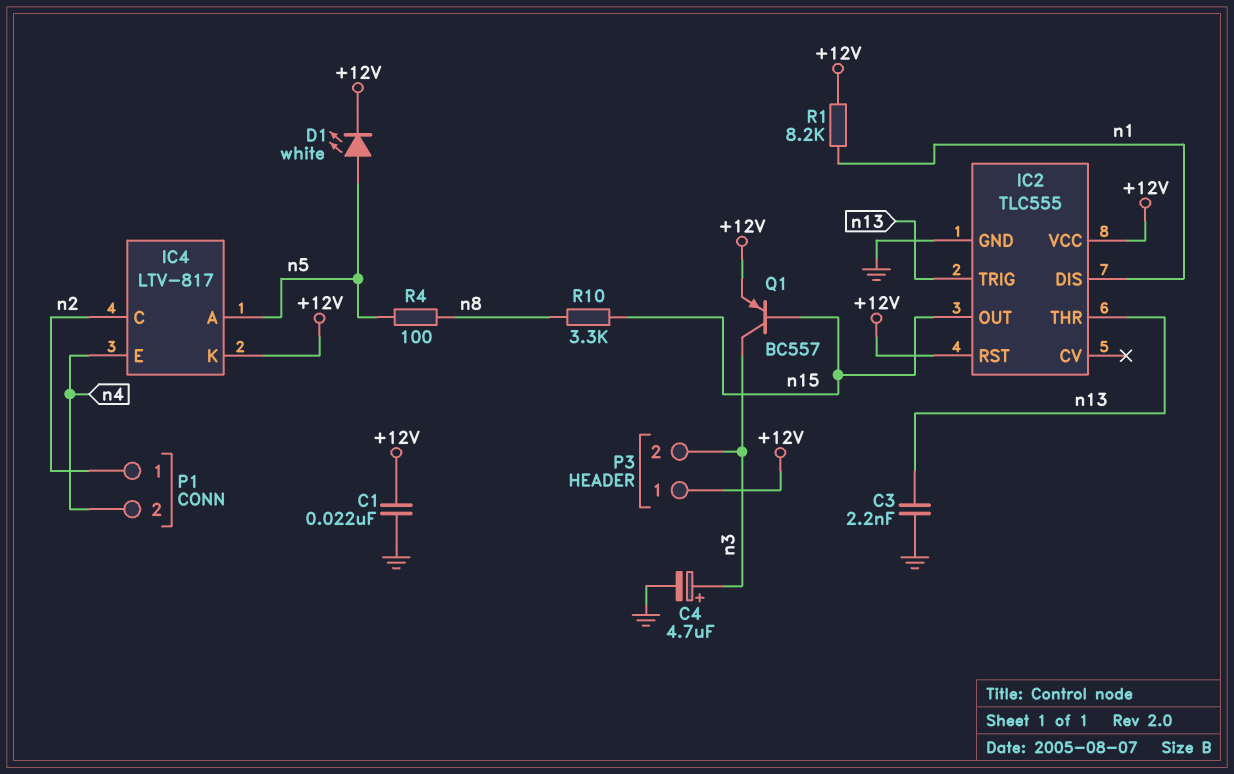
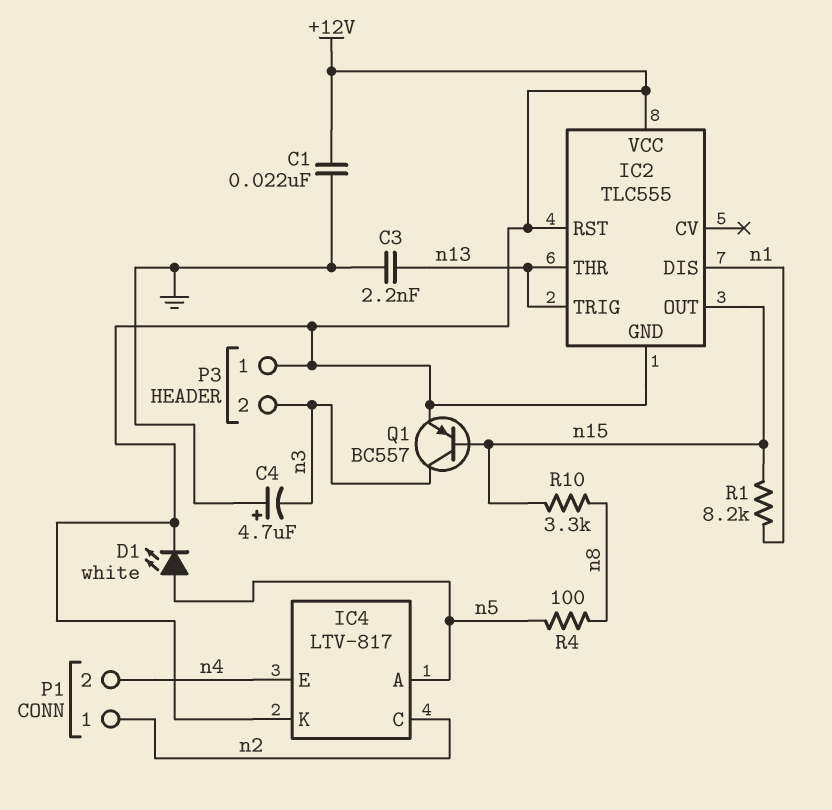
C4: 4.7uF (plus n3, minus GND) -> 4.7uF (plus GND, minus n3)
IC2 pin GND: GND -> +12V
R1: 8.2k (+12V, n1) -> 8.2k (n1, n15)

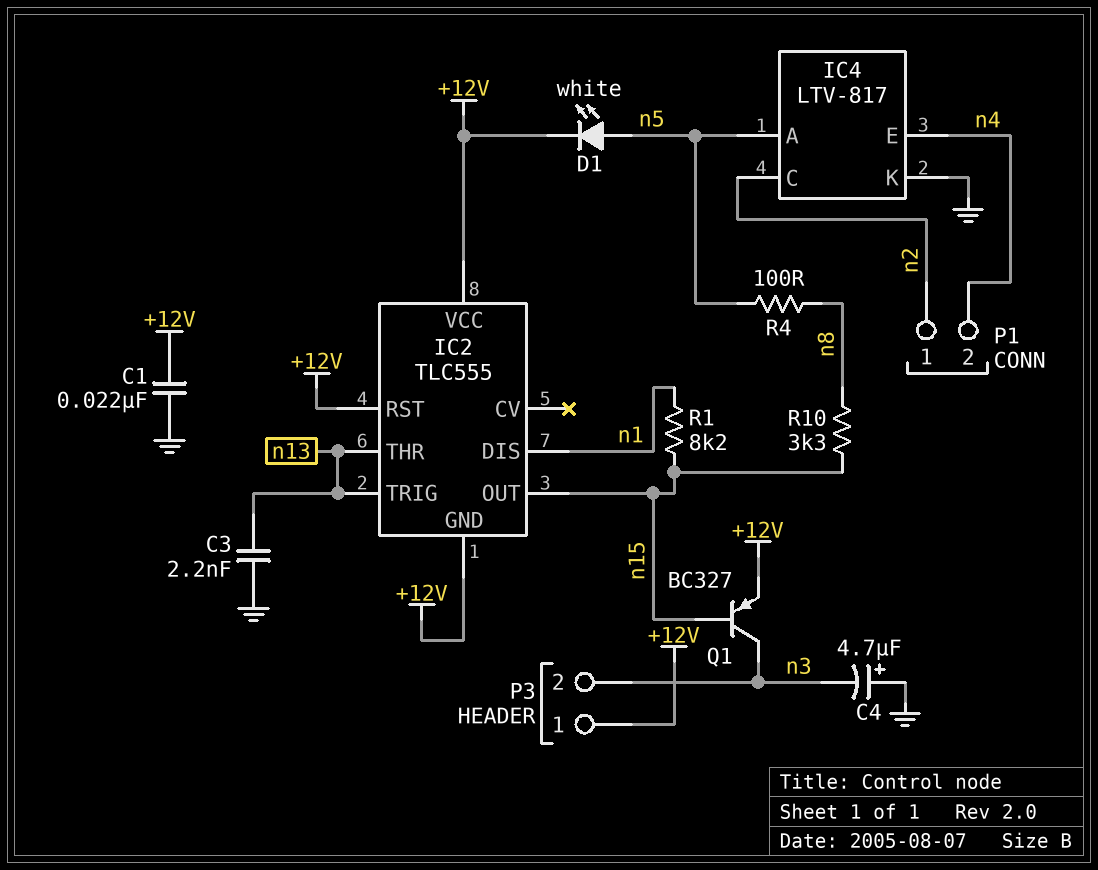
IC4 pin K: +12V -> GND
Q1: PNP BC557 (B n15, C n3, E +12V) -> PNP BC327 (B n15, C n3, E +12V)

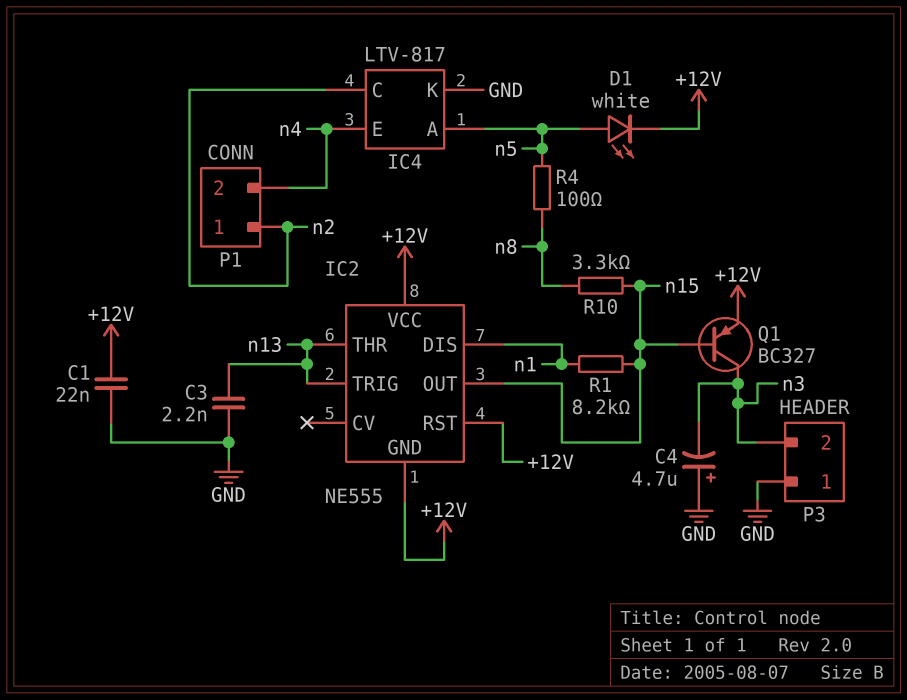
IC2: TLC555 -> NE555
P3 pin 1: +12V -> GND

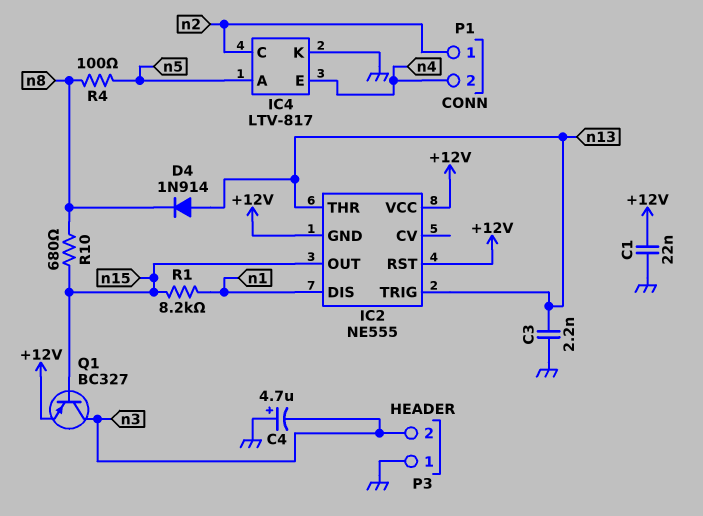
D1: LED white (A n5, K +12V) -> none
D4: none -> diode 1N914 (A n13, K n8)
R10: 3.3k (n8, n15) -> 680 (n8, n15)

